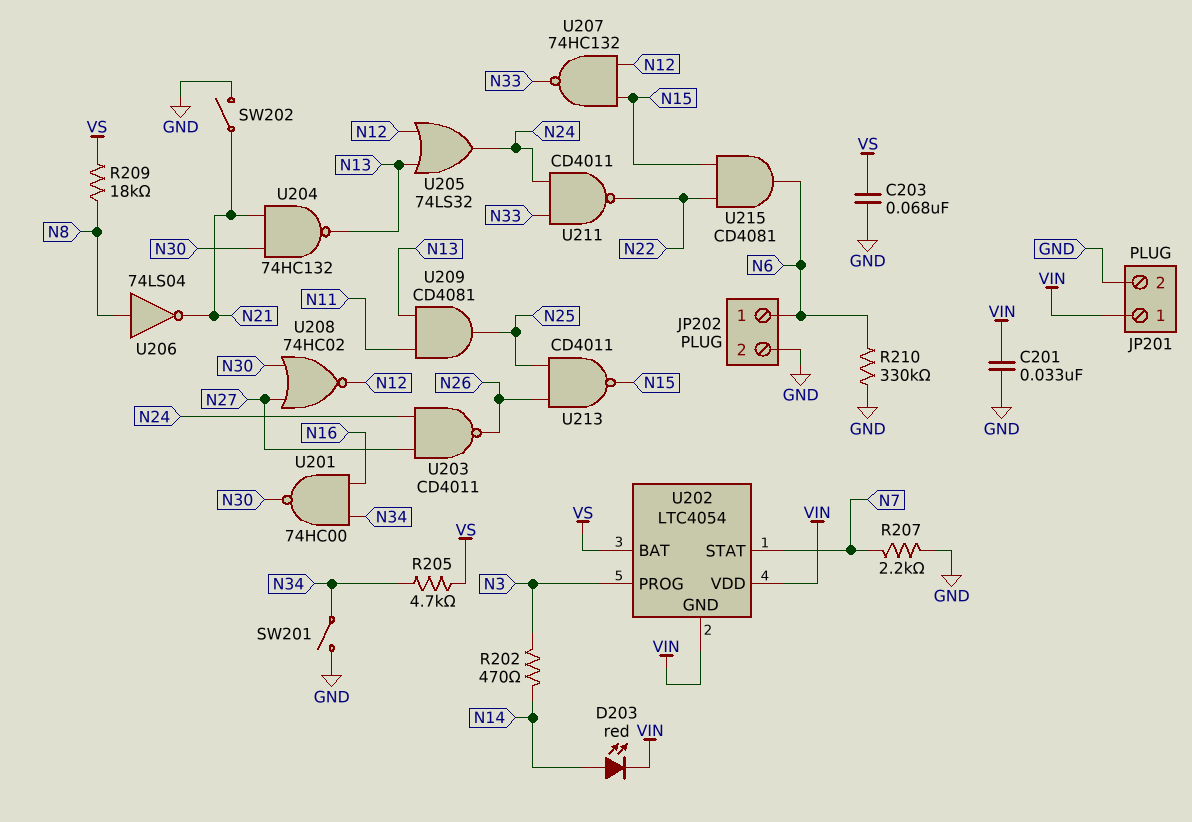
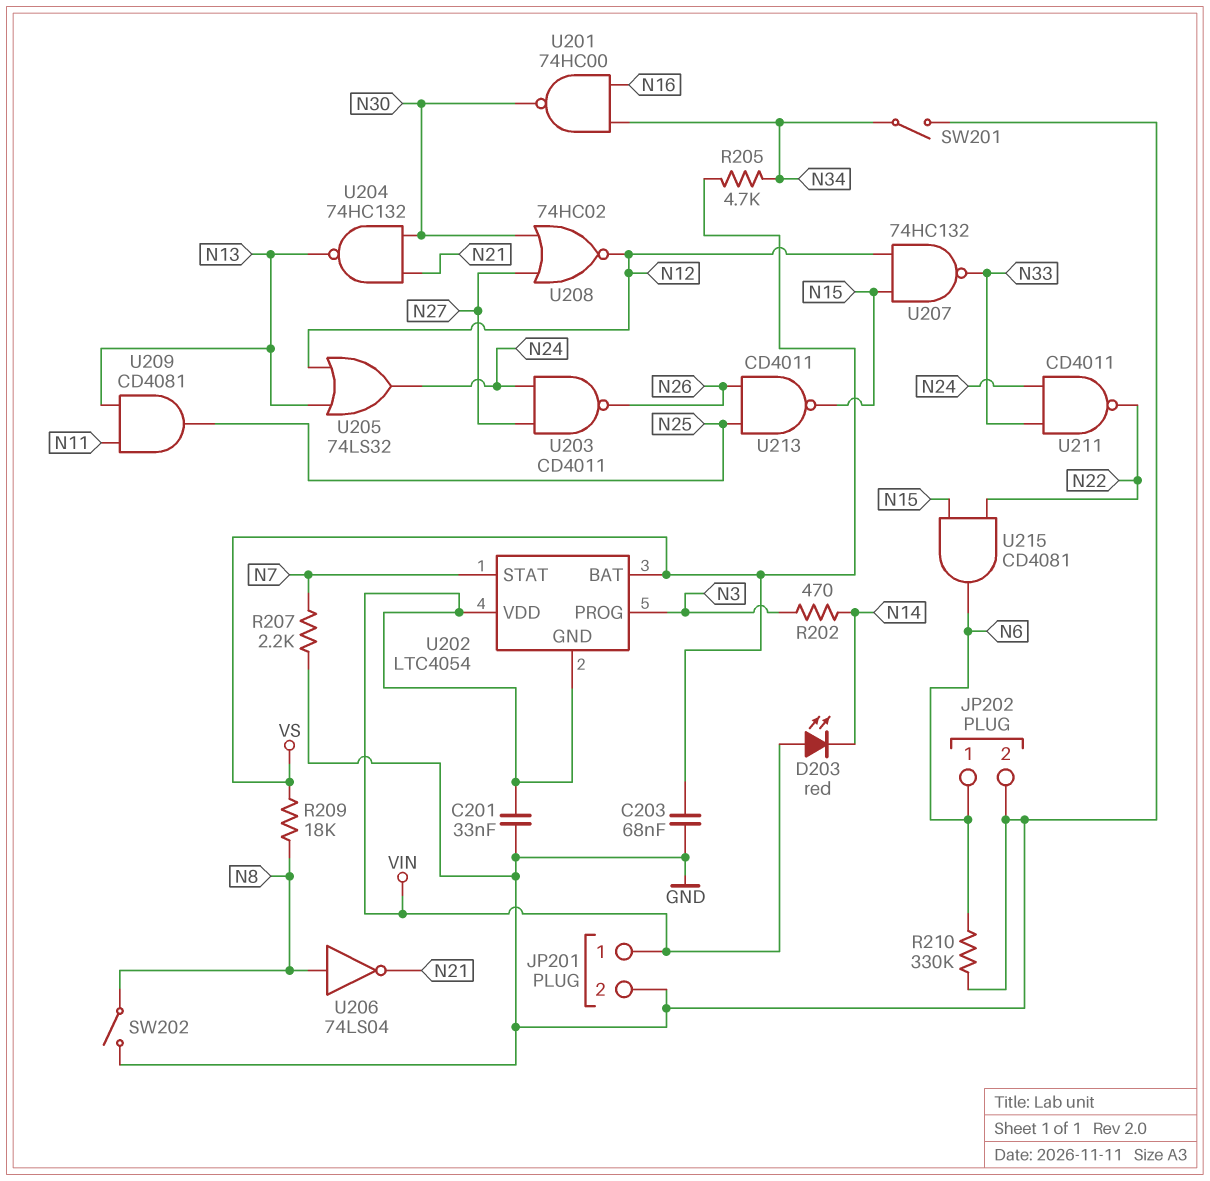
D203: LED red (A N14, K VIN) -> LED red (A VIN, K N14)
SW202: switch (GND, N21) -> switch (GND, N8)

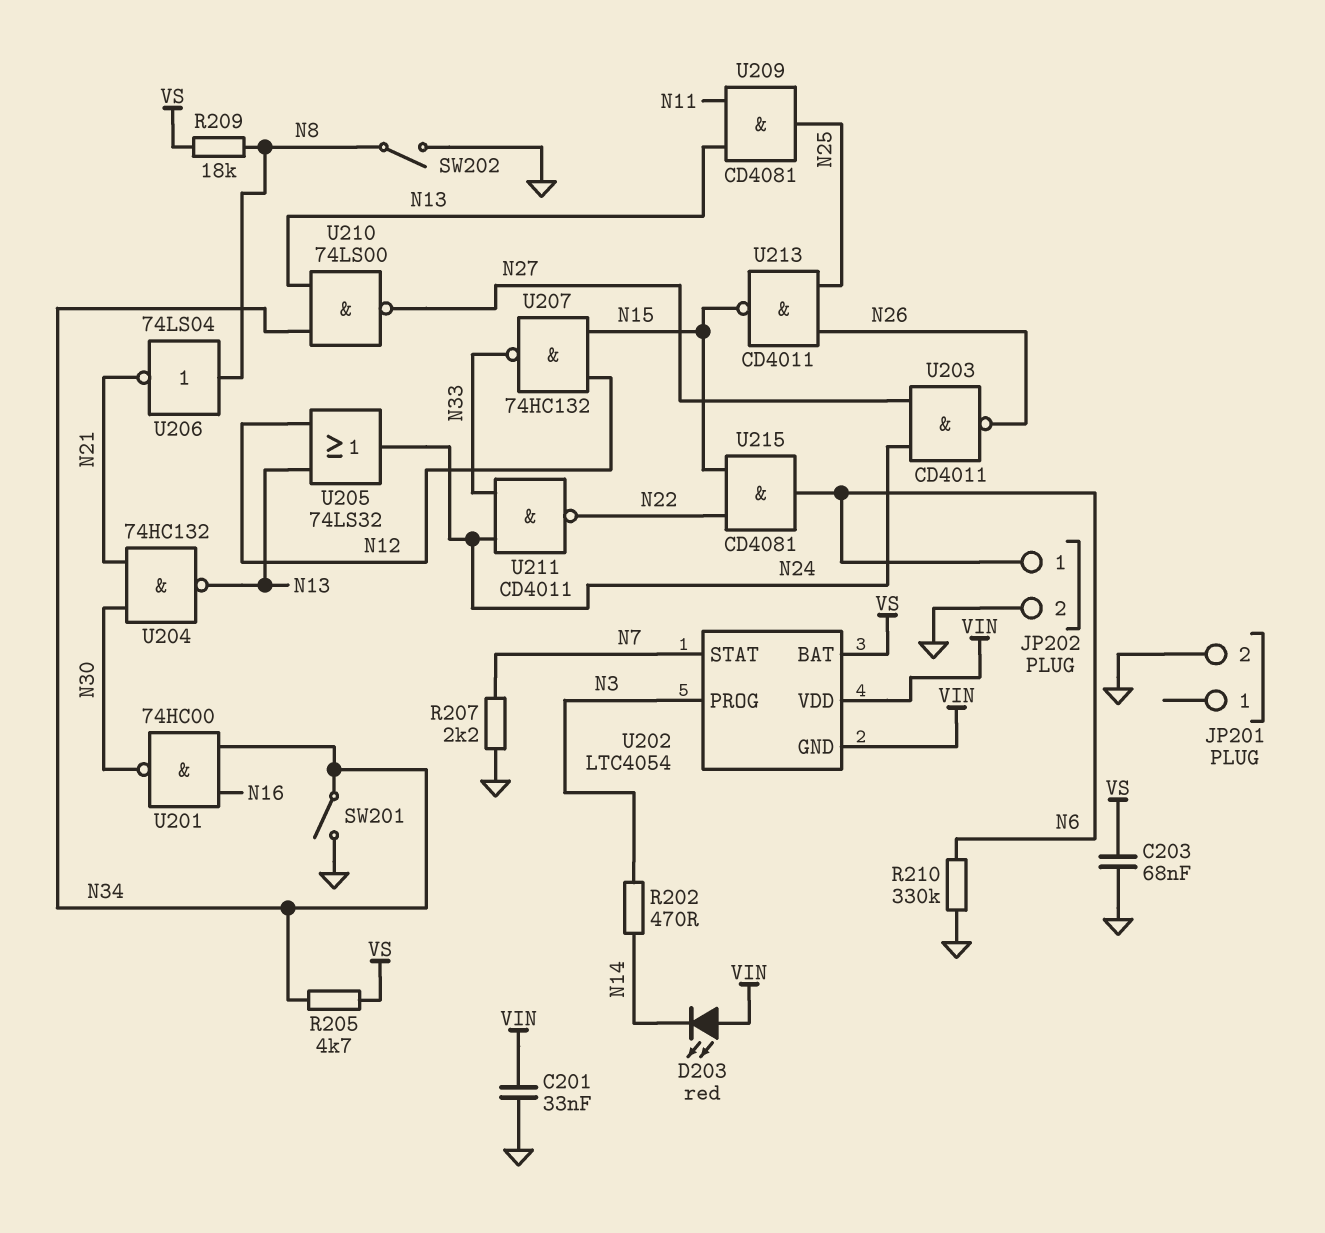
JP201 pin 1: VIN -> none
U208: NOR 74HC02 (in N27, in N30, out N12) -> none
U210: none -> NAND 74LS00 (in N13, in N34, out N27)

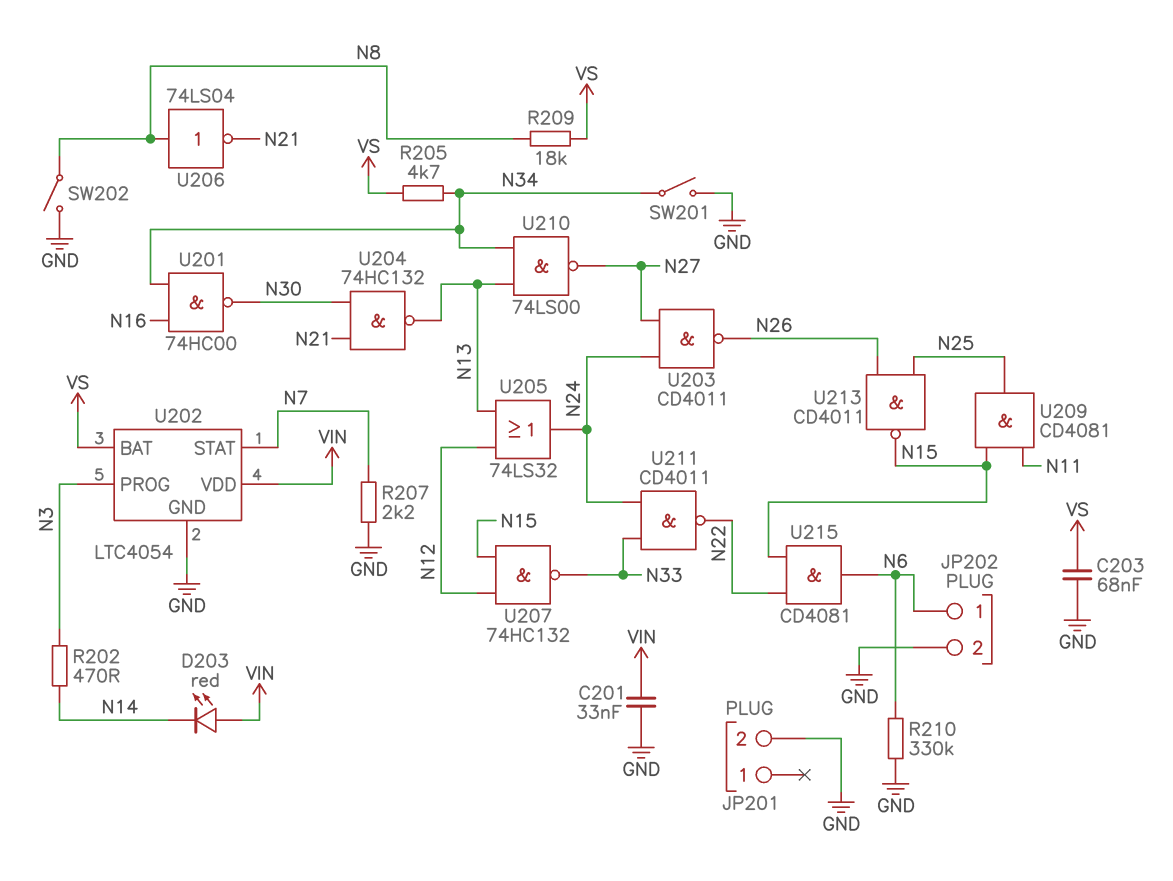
U202 pin GND: VIN -> GND
U209: AND CD4081 (in N11, in N13, out N25) -> AND CD4081 (in N11, in N15, out N25)

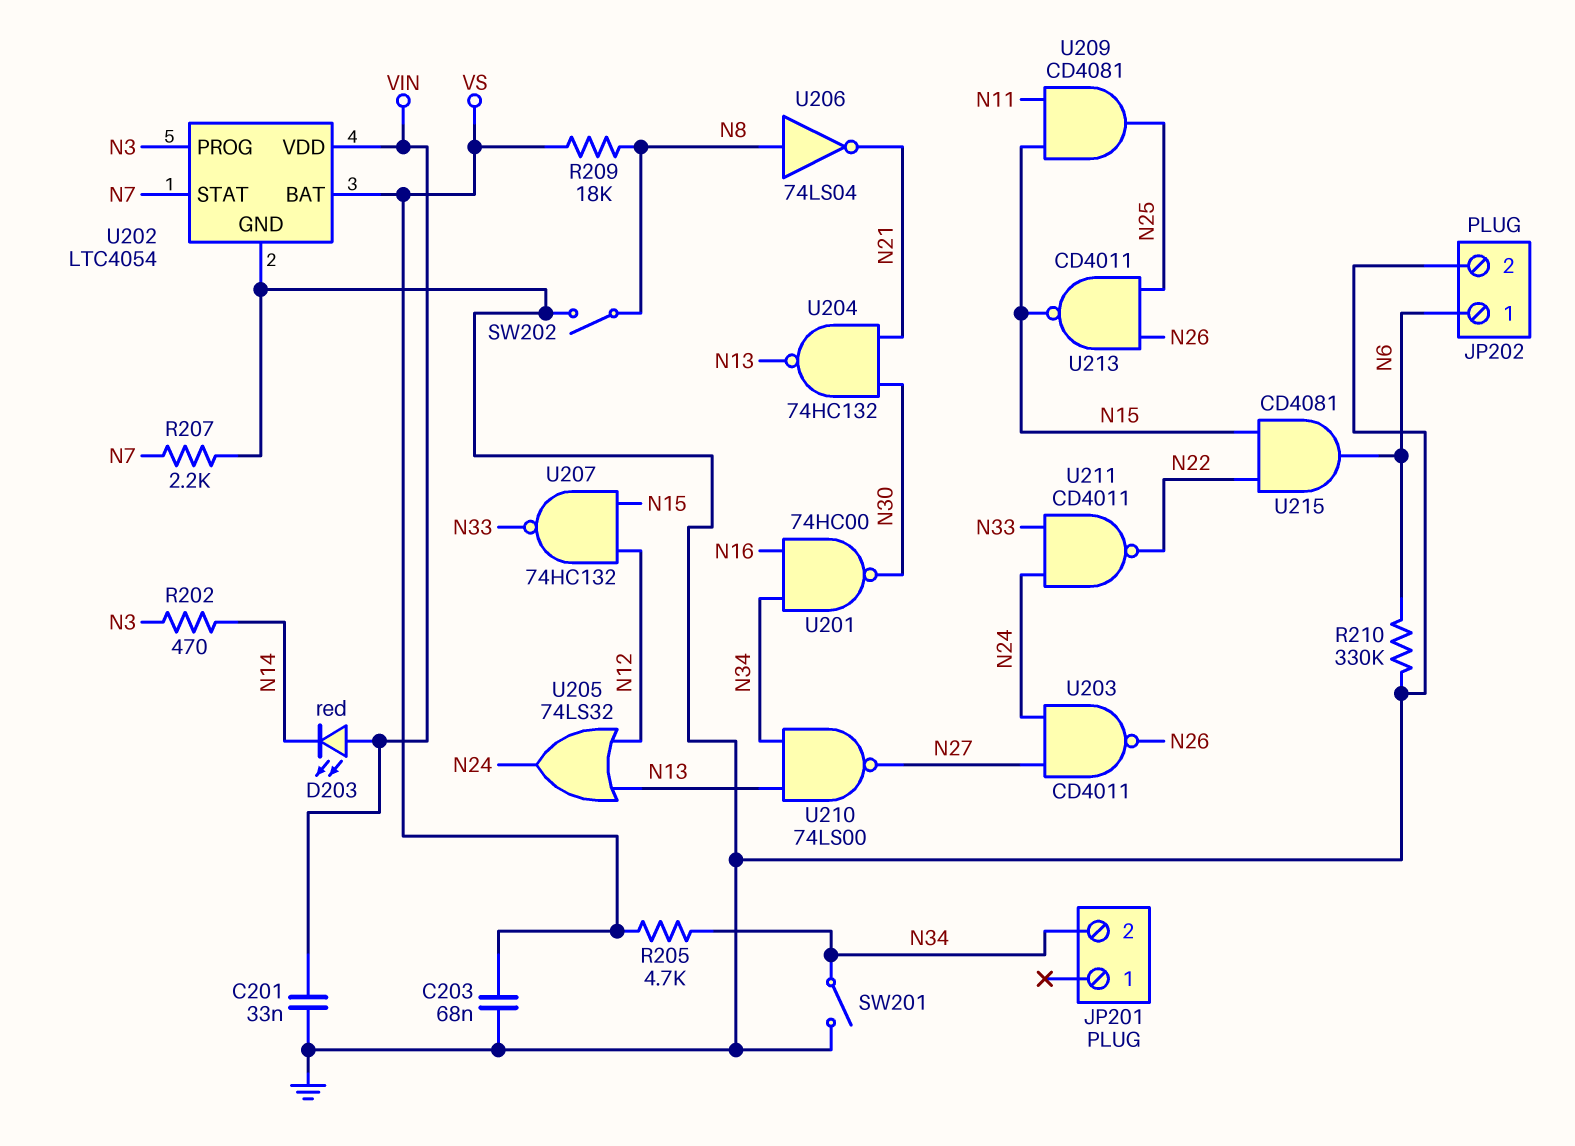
JP201 pin 2: GND -> N34

